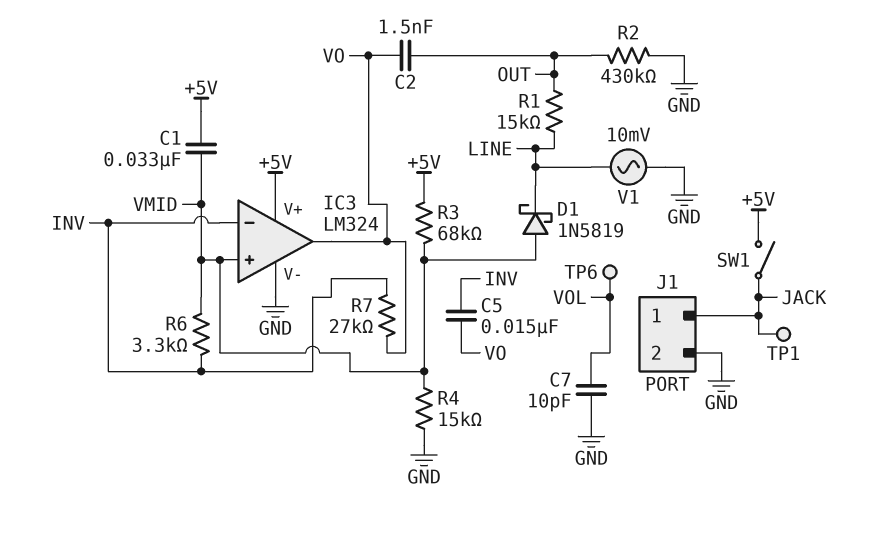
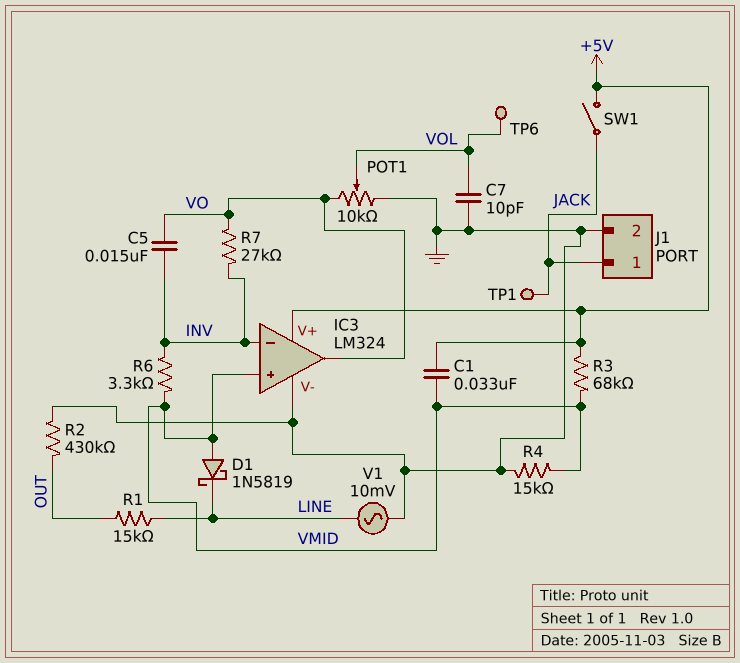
C2: 1.5nF (OUT, VO) -> none
POT1: none -> 10k (GND, VO, wiper VOL)

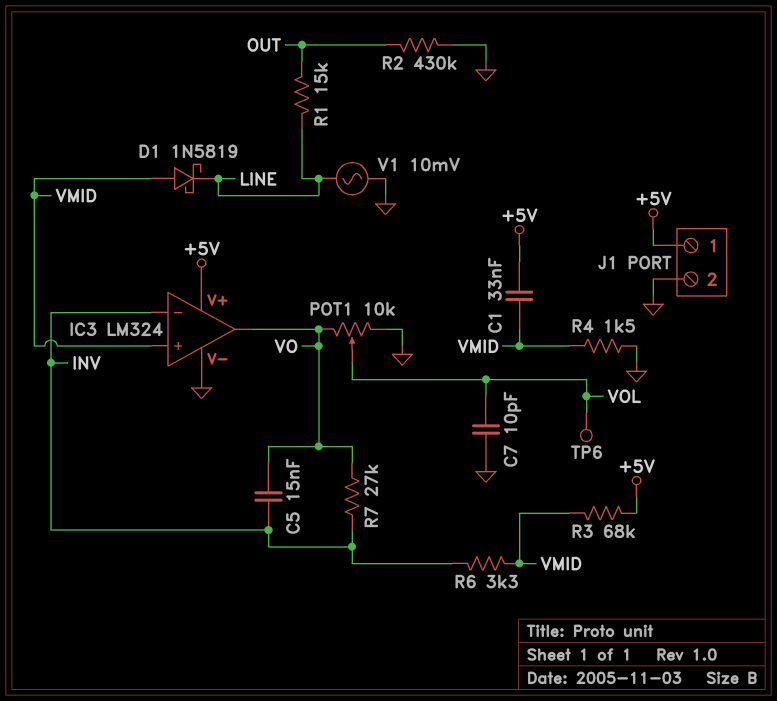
J1 pin 1: JACK -> +5V
R4: 15k (GND, VMID) -> 1.5k (GND, VMID)
SW1: switch (+5V, JACK) -> none
TP1: test point (JACK) -> none

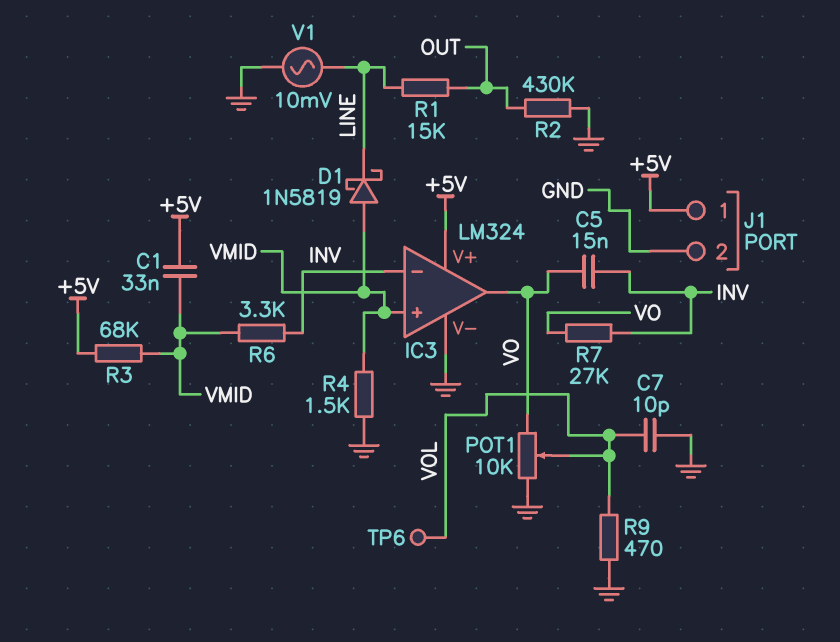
R9: none -> 470 (GND, VOL)

